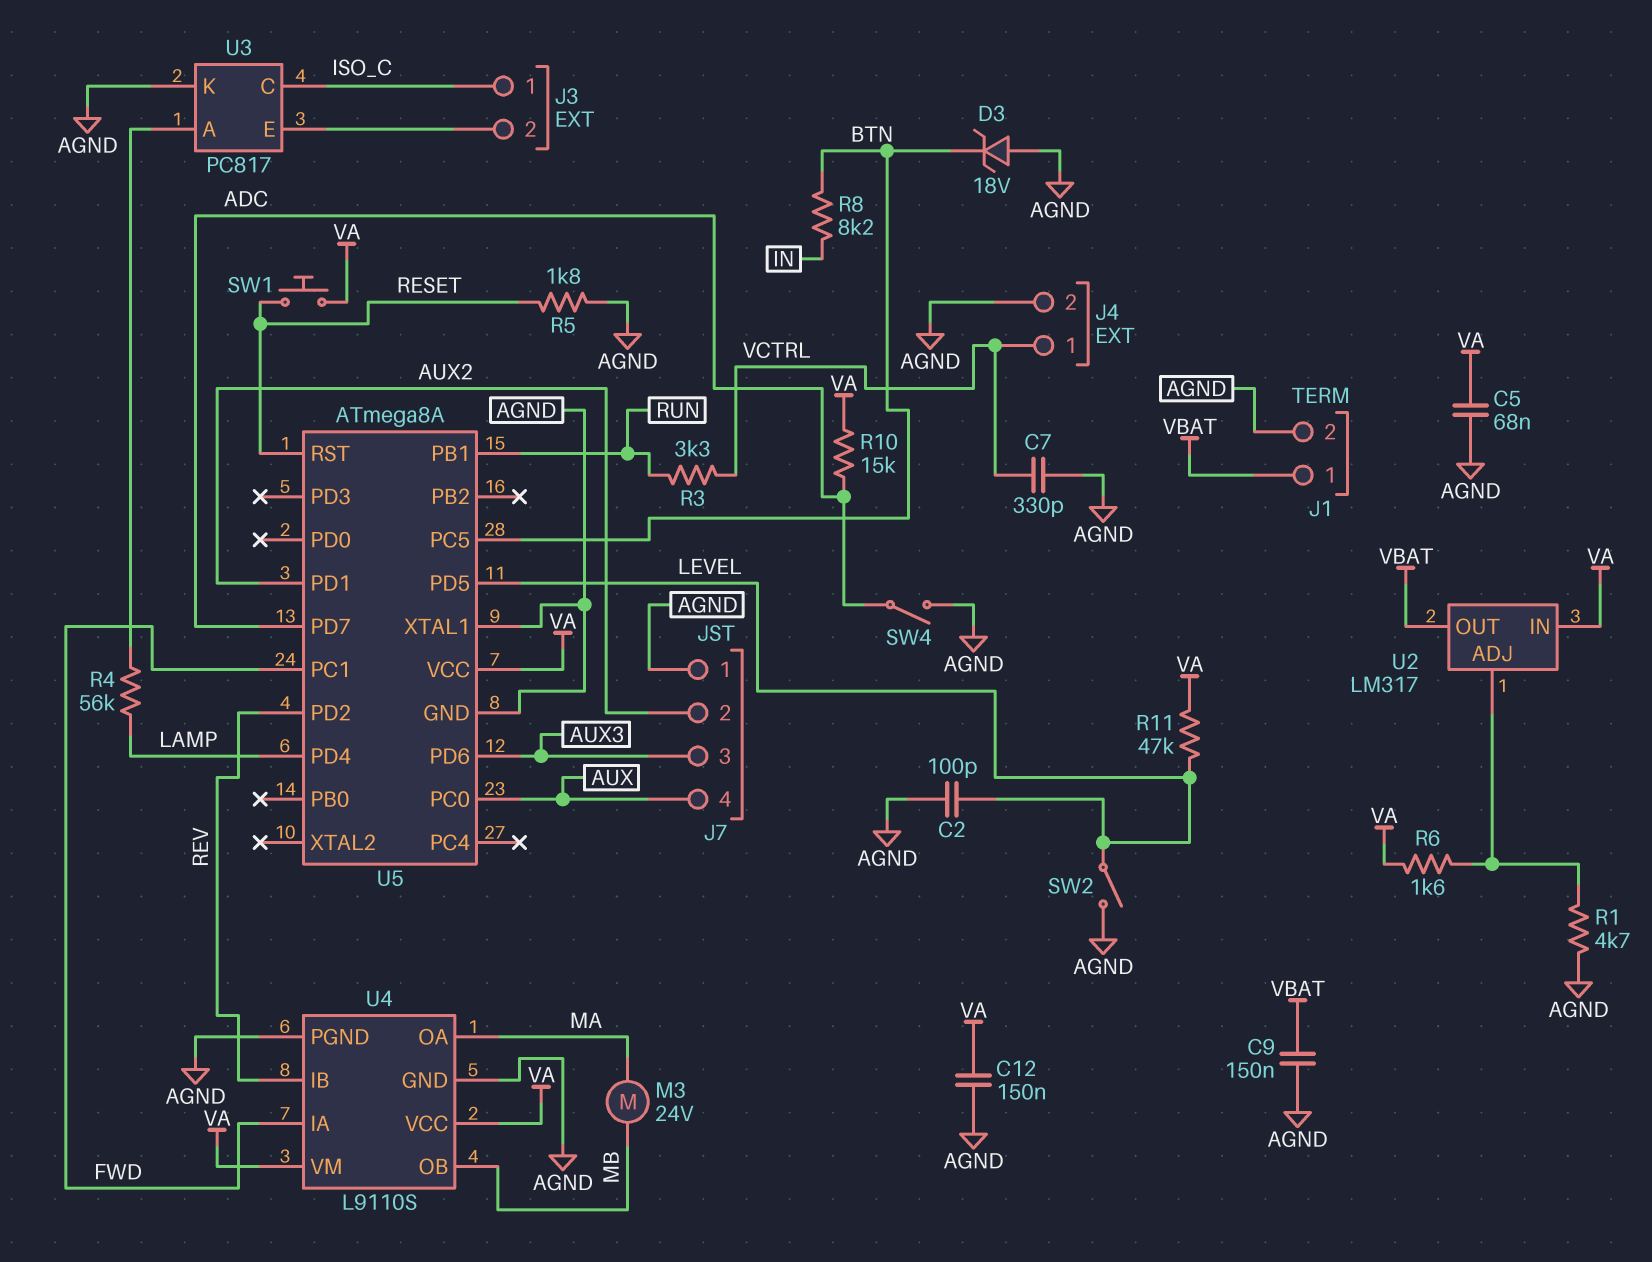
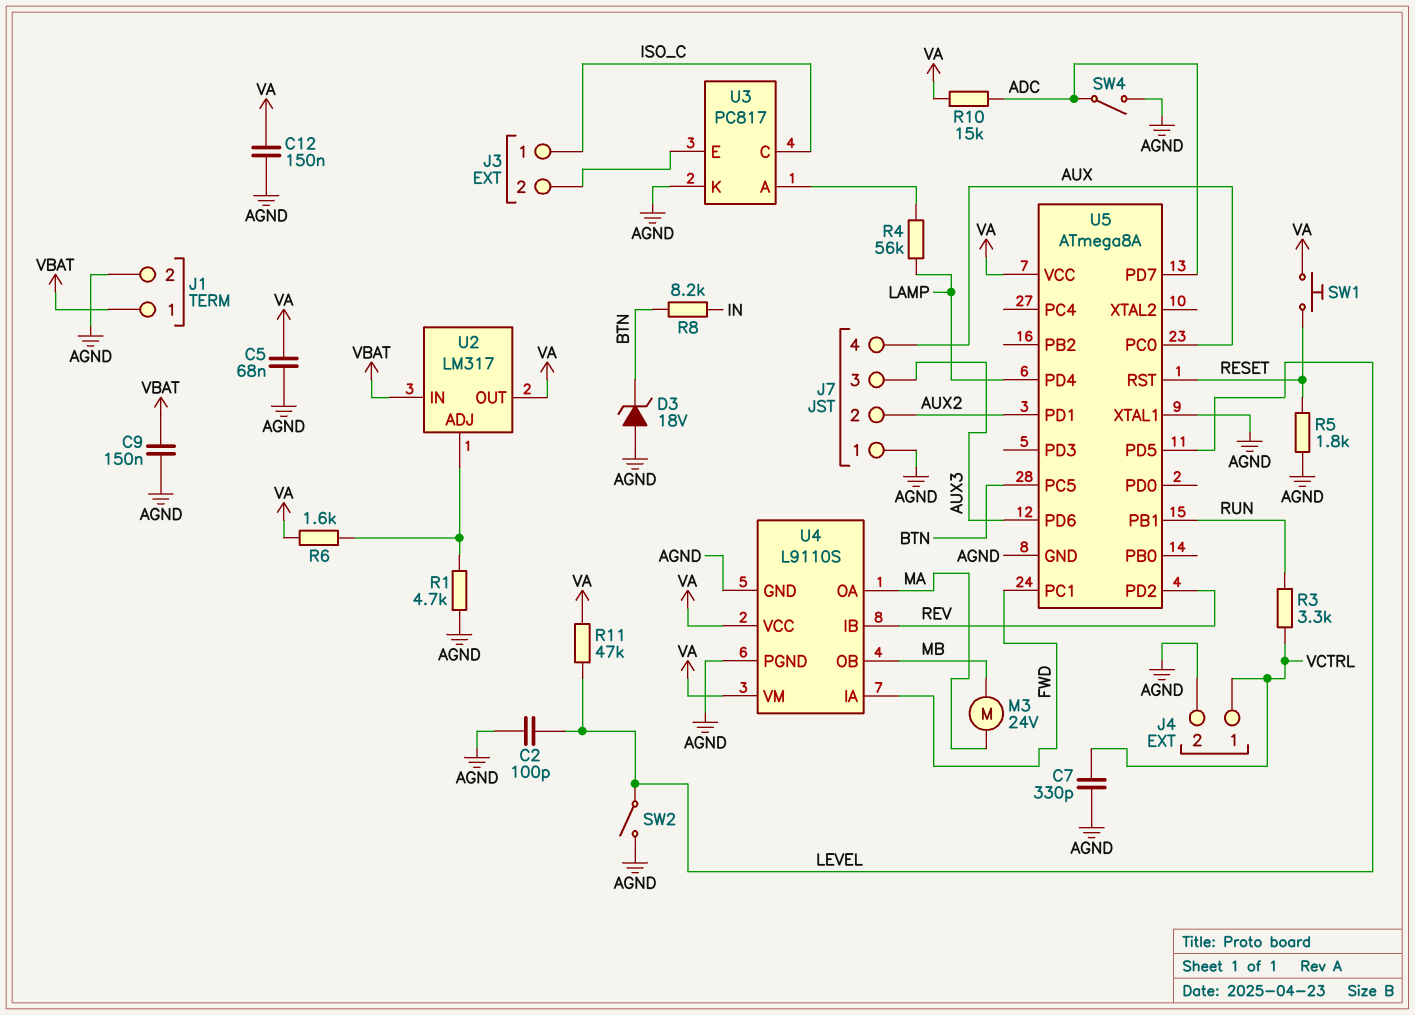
U2 pin IN: VA -> VBAT
U2 pin OUT: VBAT -> VA

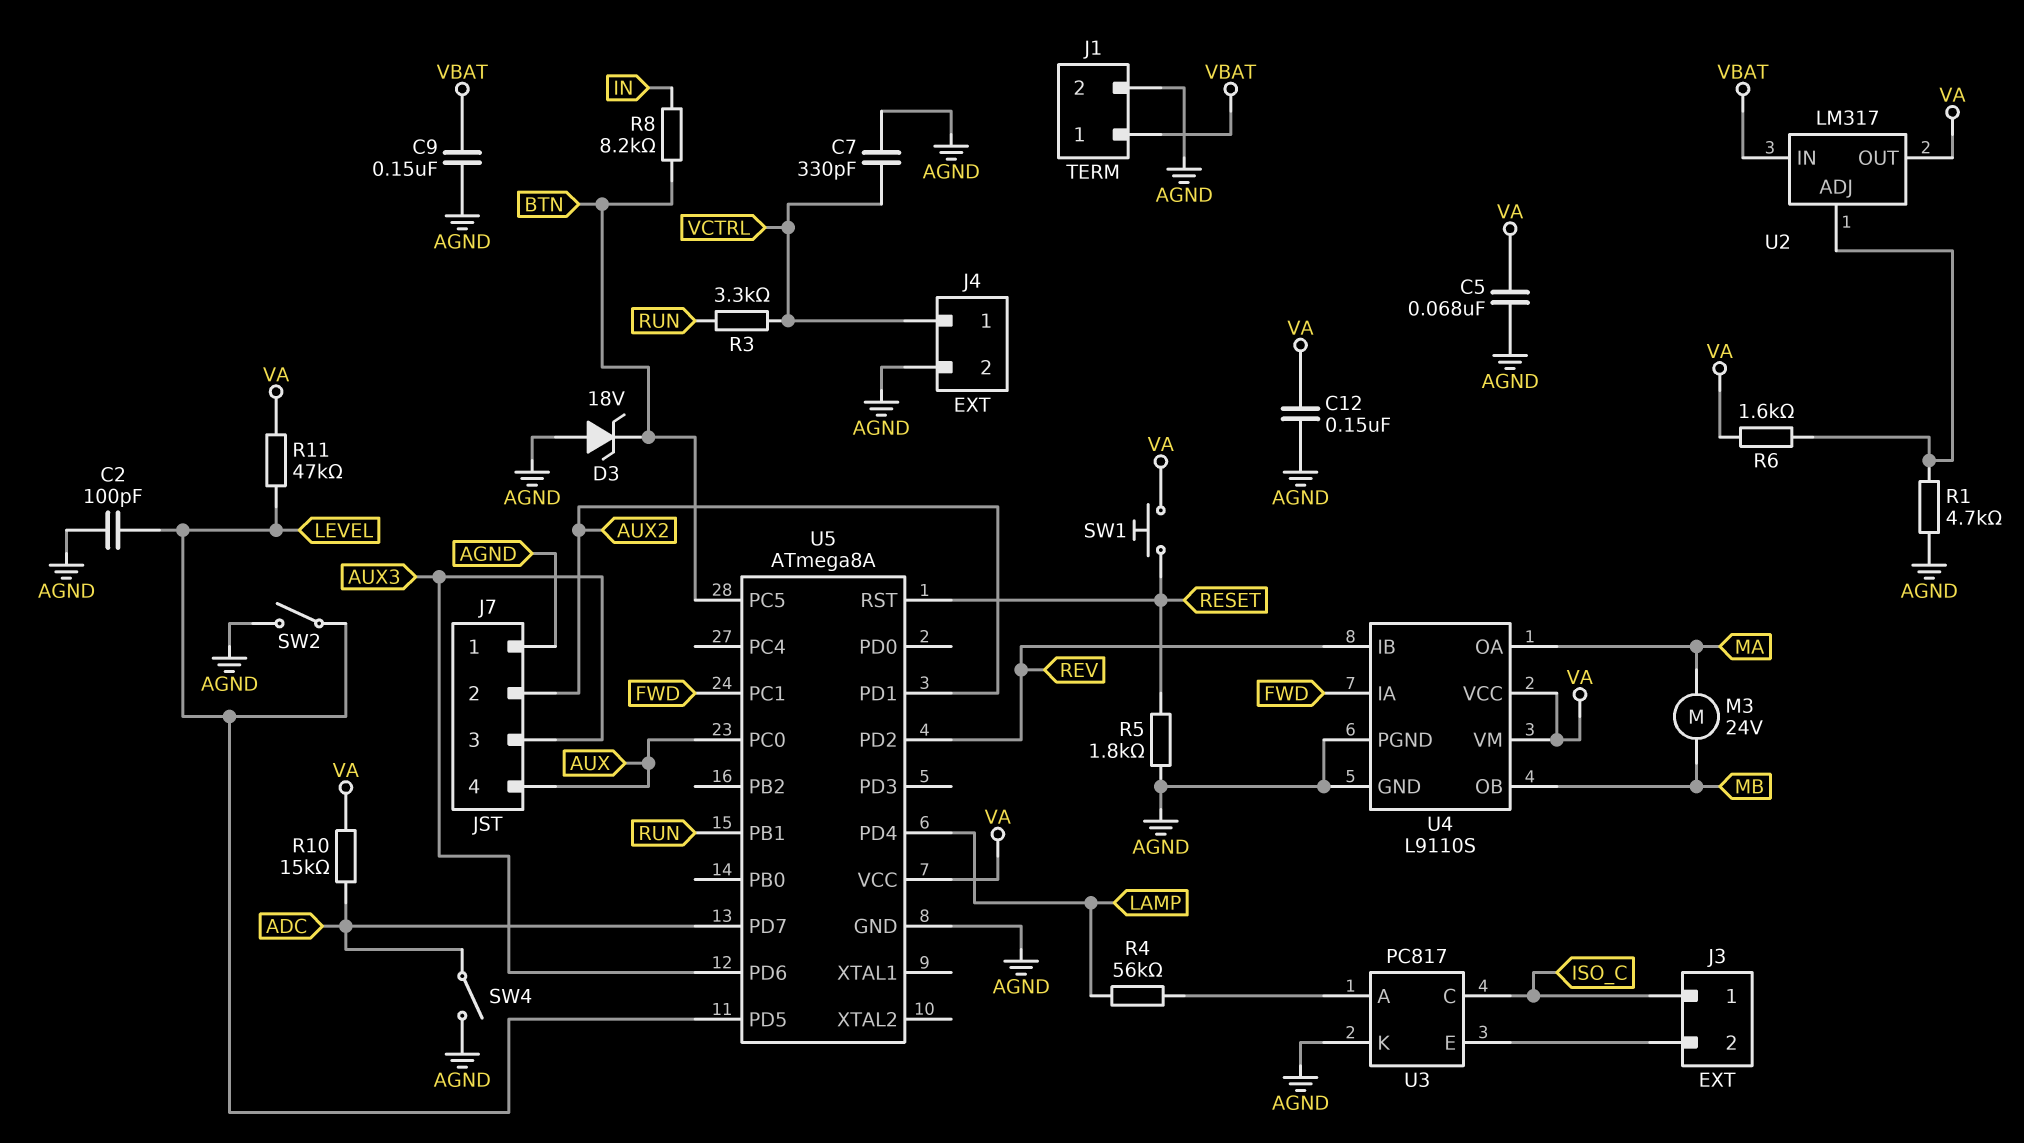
U5 pin XTAL1: AGND -> none

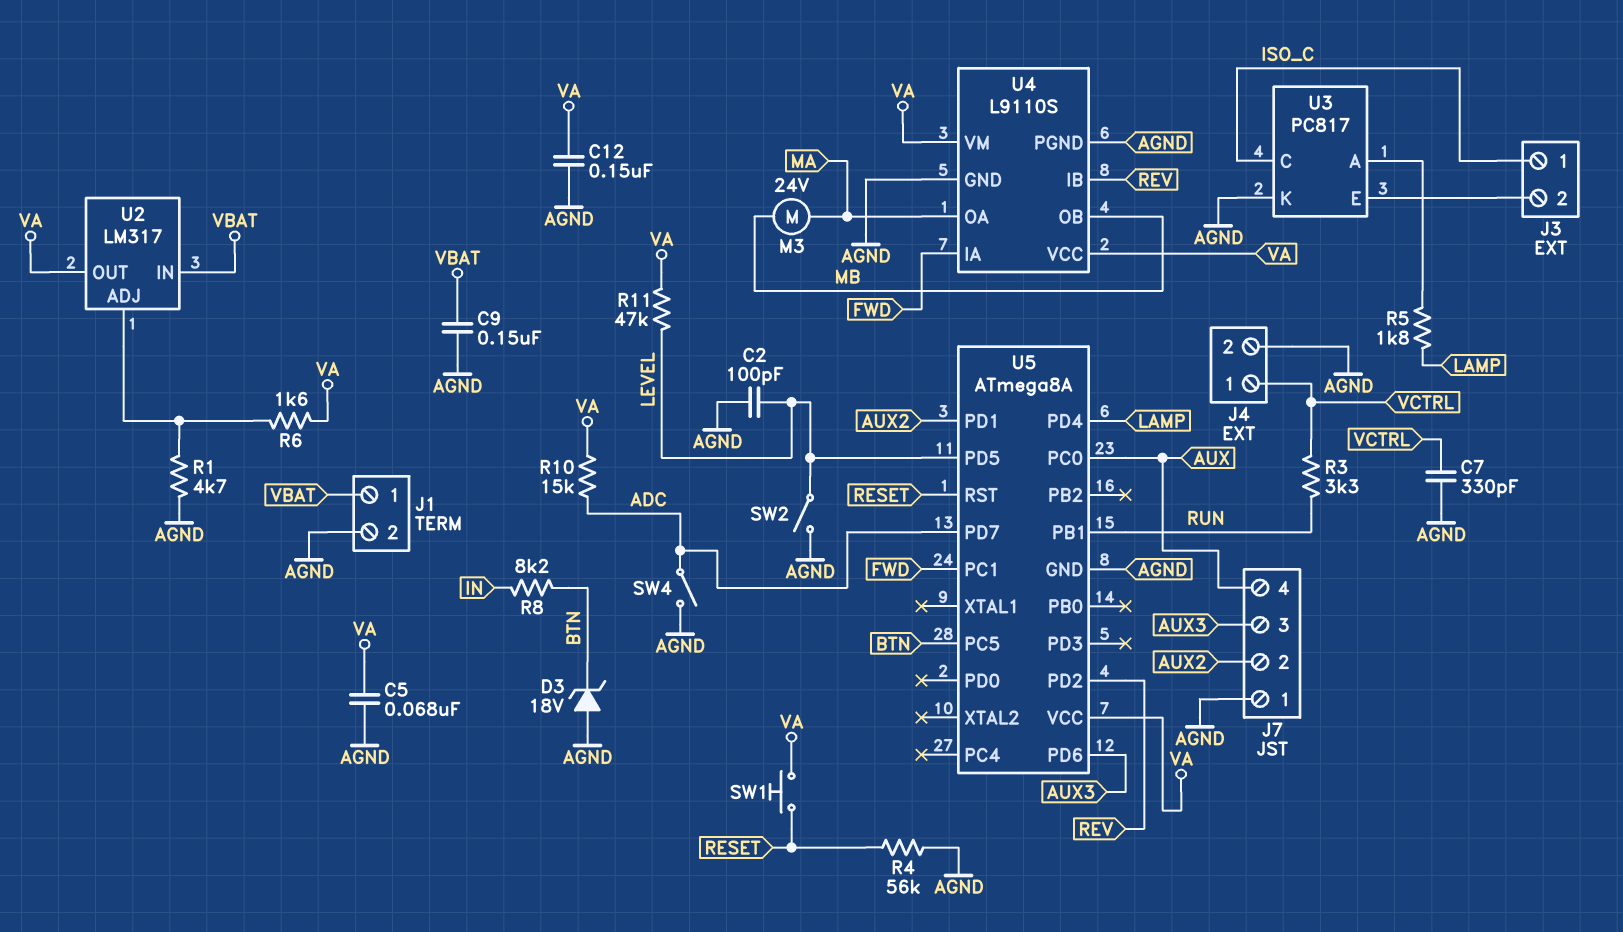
R4: 56k (LAMP, U3/A) -> 56k (AGND, RESET)
R5: 1.8k (AGND, RESET) -> 1.8k (LAMP, U3/A)

